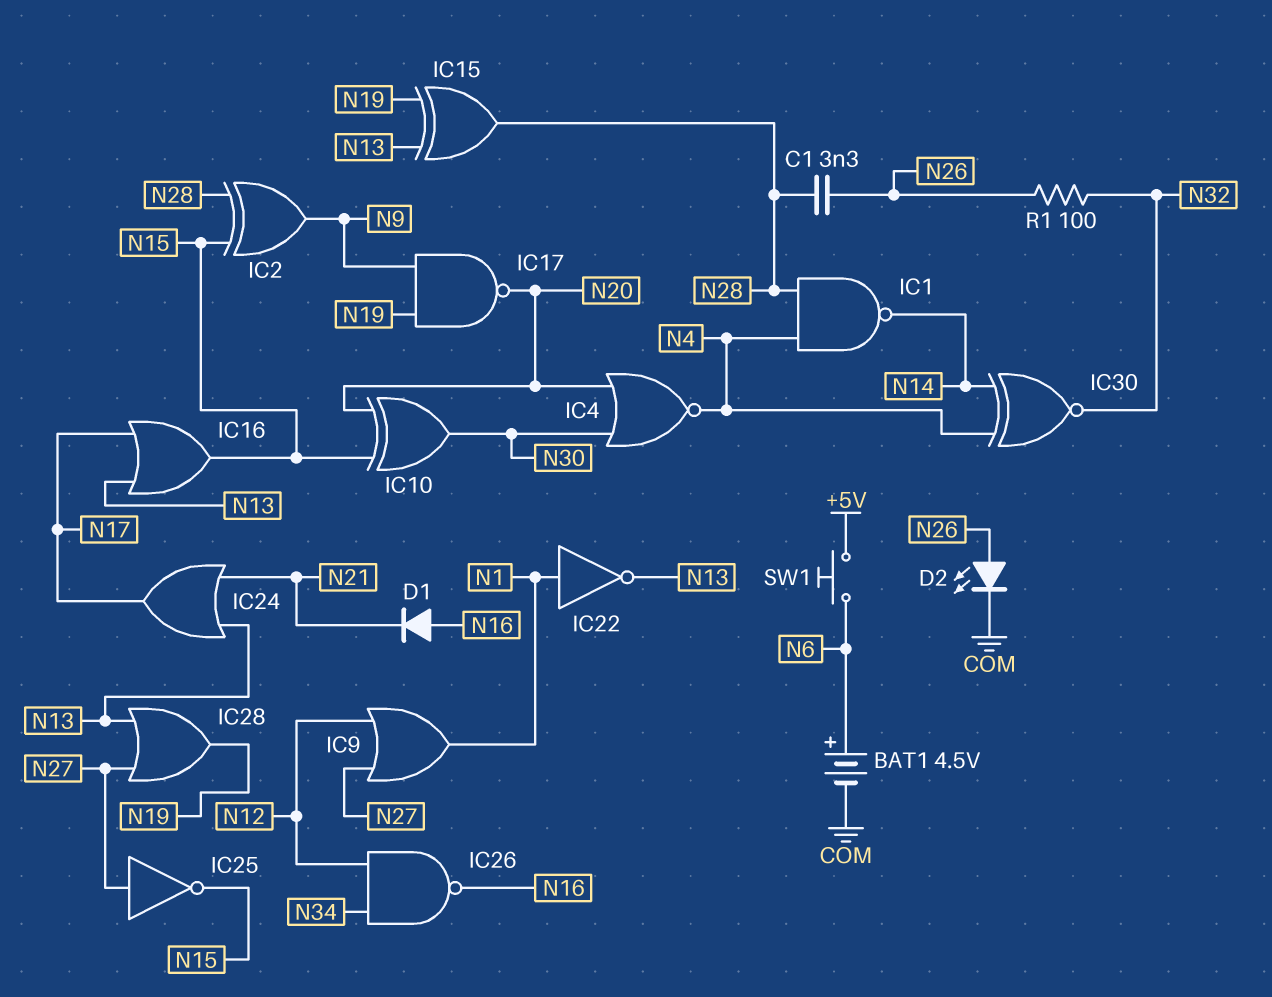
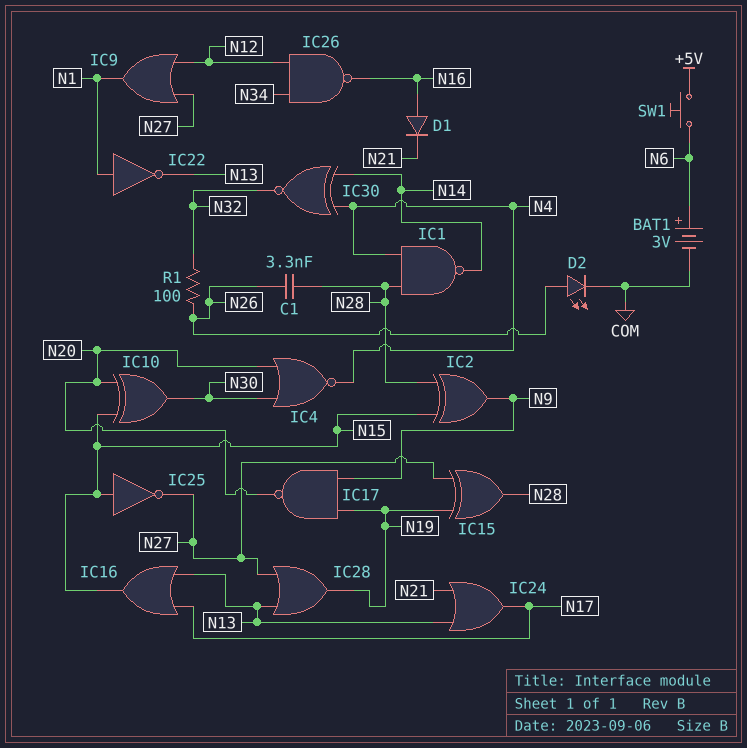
BAT1: 4.5V (plus N6, minus COM) -> 3V (plus N6, minus COM)
IC15: XOR (in N13, in N19, out N28) -> XOR (in N19, in N27, out N28)
IC25: NOT (in N27, out N15) -> NOT (in N15, out N27)

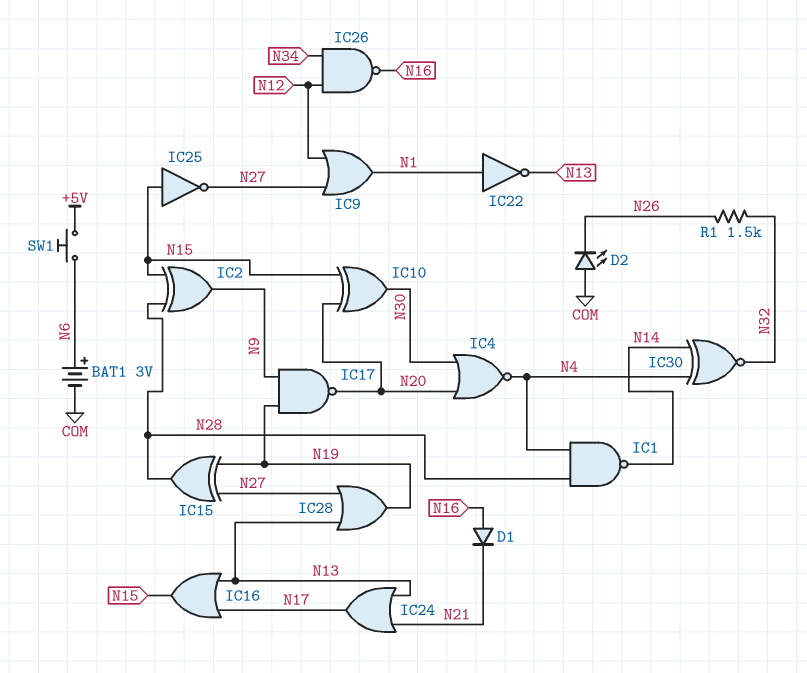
C1: 3.3nF (N26, N28) -> none
D2: LED (A N26, K COM) -> LED (A COM, K N26)
R1: 100 (N26, N32) -> 1.5k (N26, N32)

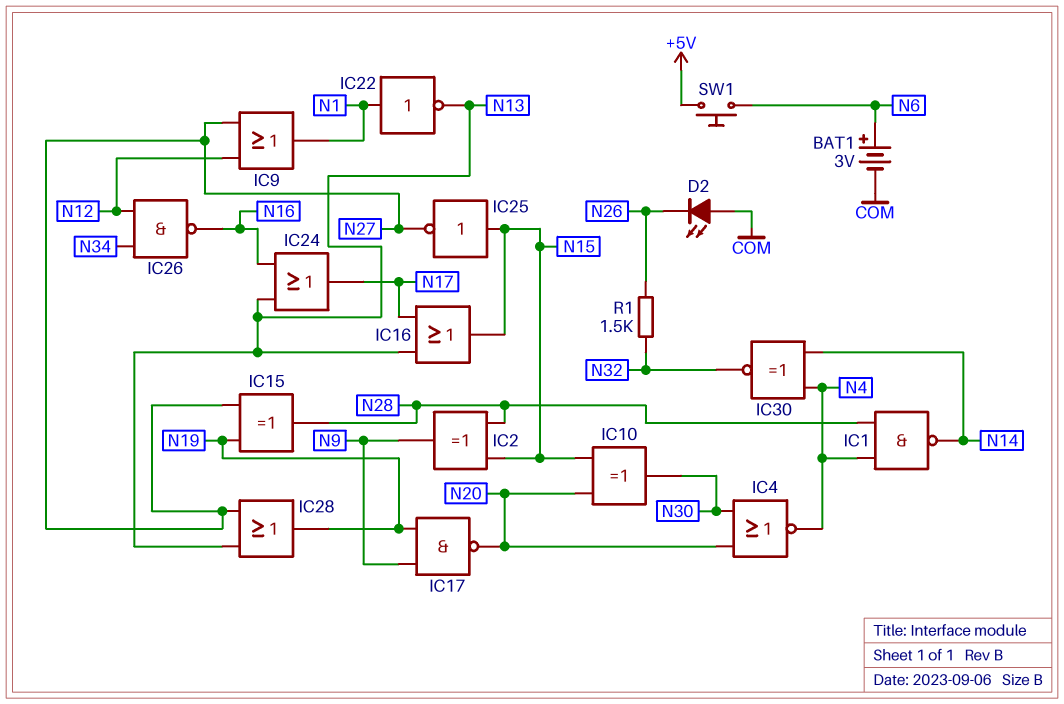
D1: diode (A N16, K N21) -> none
IC24: OR (in N13, in N21, out N17) -> OR (in N13, in N16, out N17)

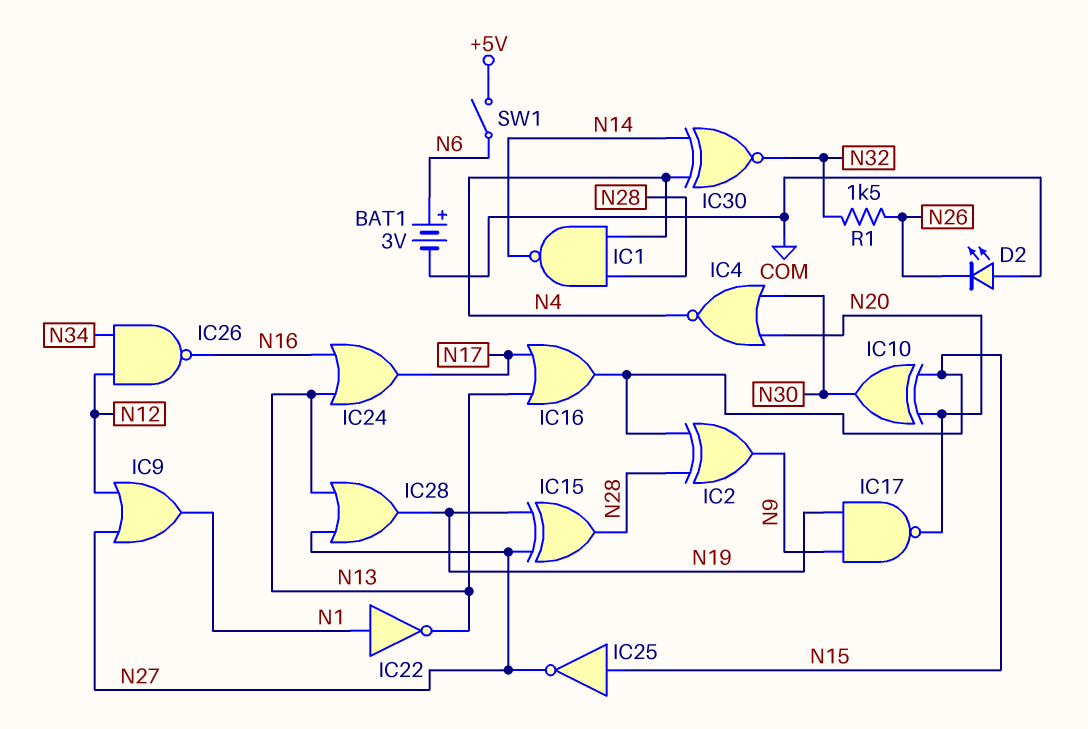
SW1: button (+5V, N6) -> switch (+5V, N6)

